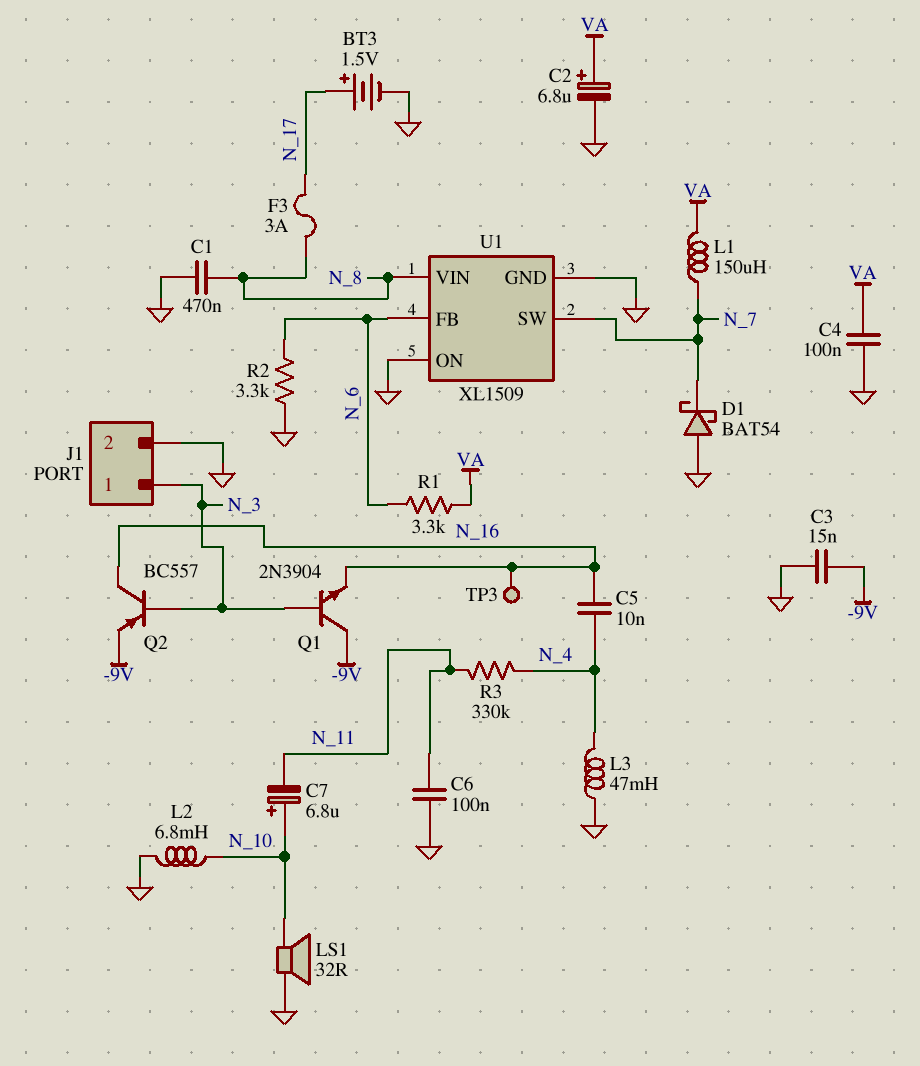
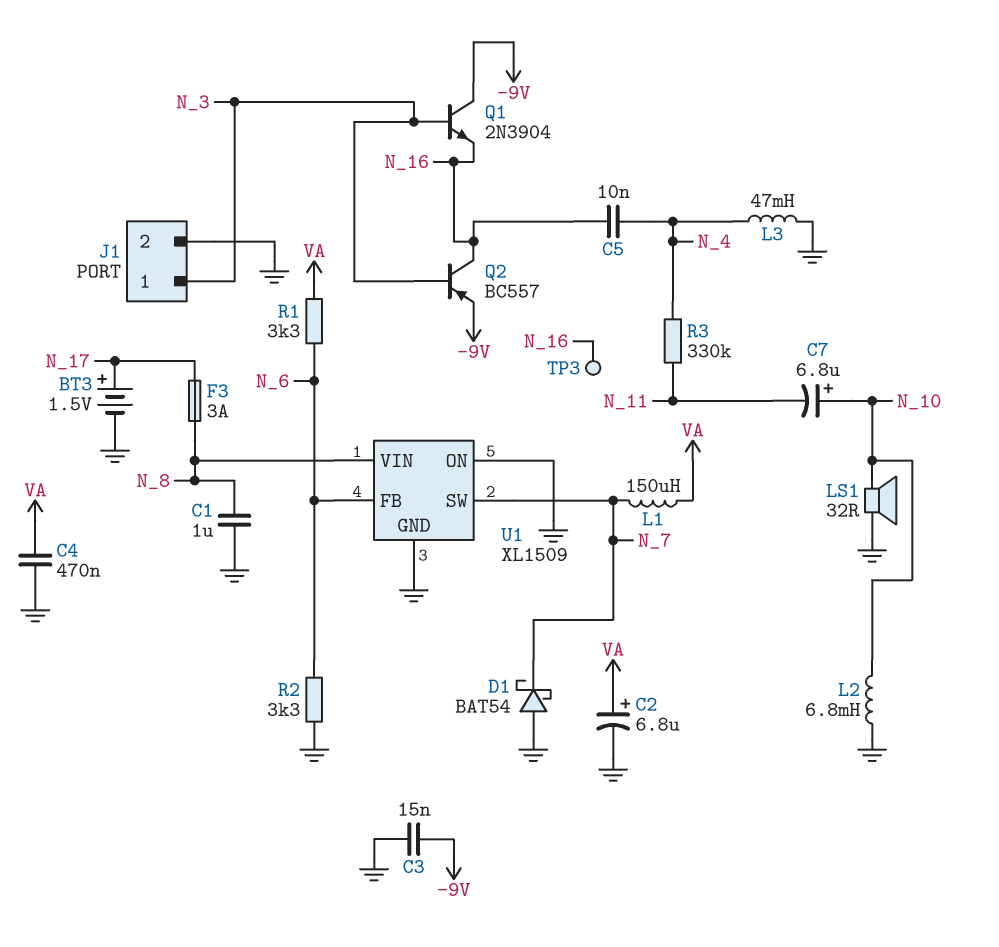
C1: 470nF (GND, N_8) -> 1uF (GND, N_8)
C4: 100nF (GND, VA) -> 470nF (GND, VA)
C6: 100nF (GND, N_11) -> none

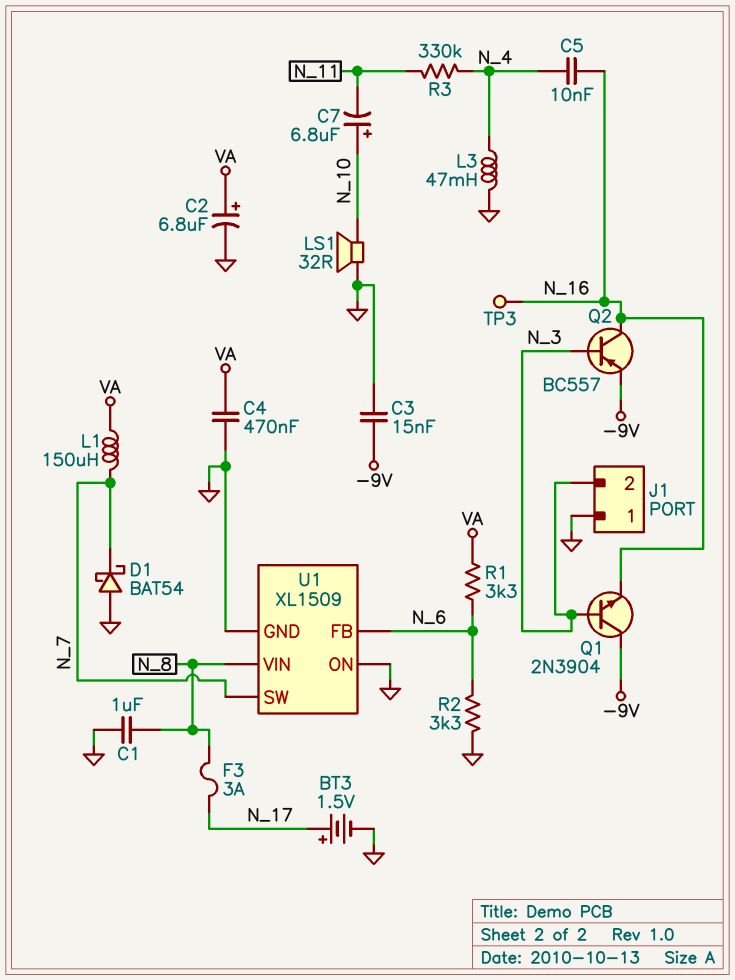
J1 pin 1: N_3 -> GND
J1 pin 2: GND -> N_3
L2: 6.8mH (GND, N_10) -> none

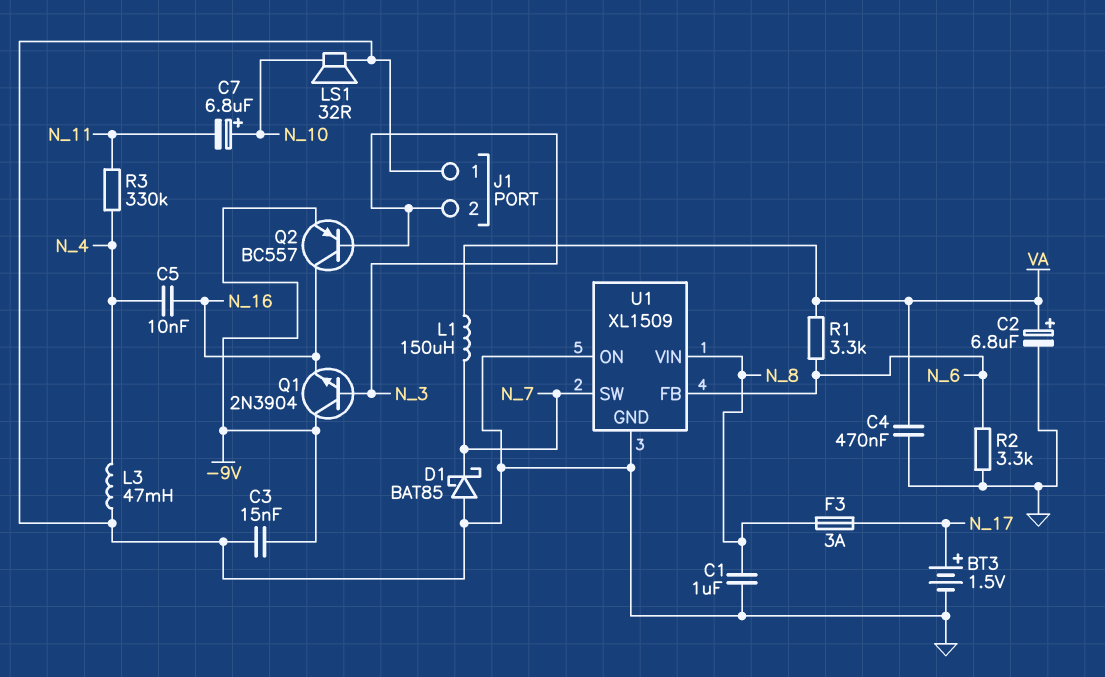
D1: schottky BAT54 (A GND, K N_7) -> schottky BAT85 (A GND, K N_7)
TP3: test point (N_16) -> none

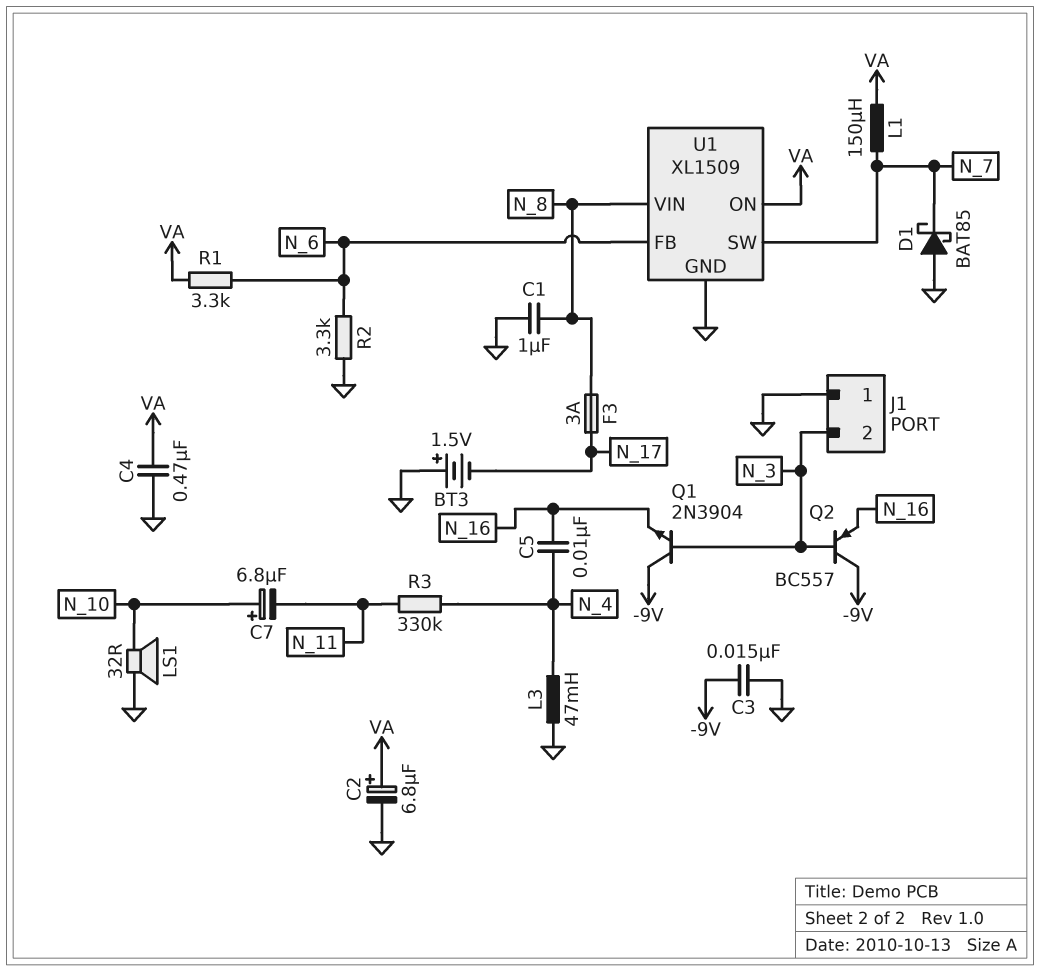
BT3: 1.5V (plus N_17, minus GND) -> 1.5V (plus GND, minus N_17)
Q2: PNP BC557 (B N_3, C N_16, E -9V) -> PNP BC557 (B N_3, C -9V, E N_16)
U1 pin ON: GND -> VA

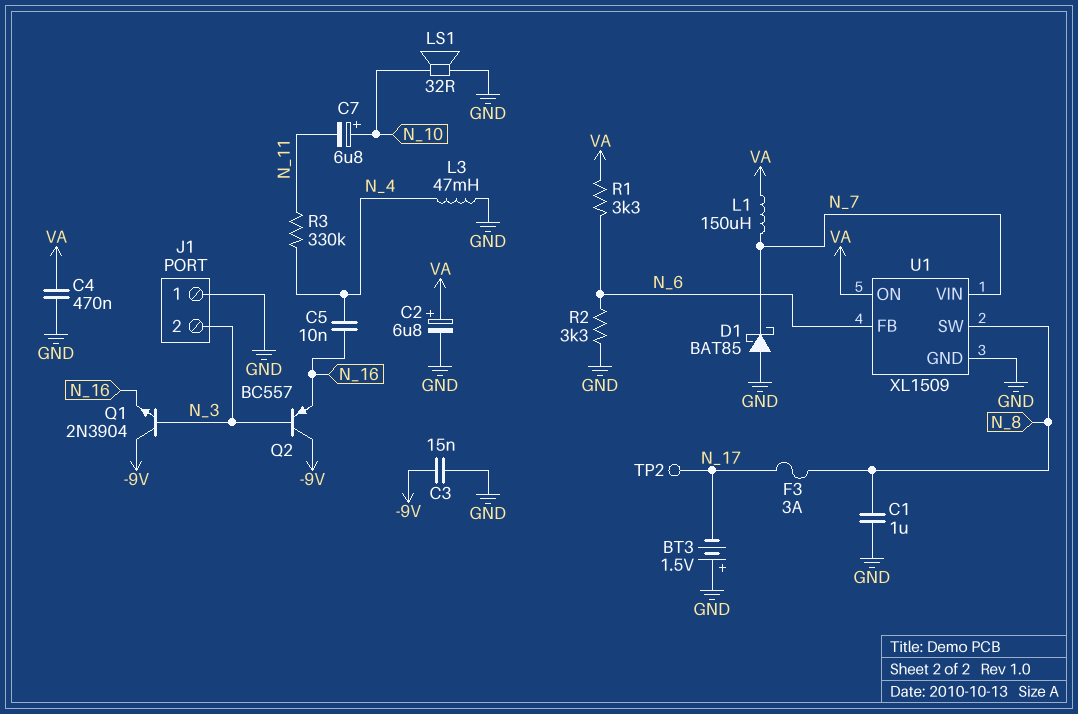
TP2: none -> test point (N_17)
U1 pin SW: N_7 -> N_8
U1 pin VIN: N_8 -> N_7

